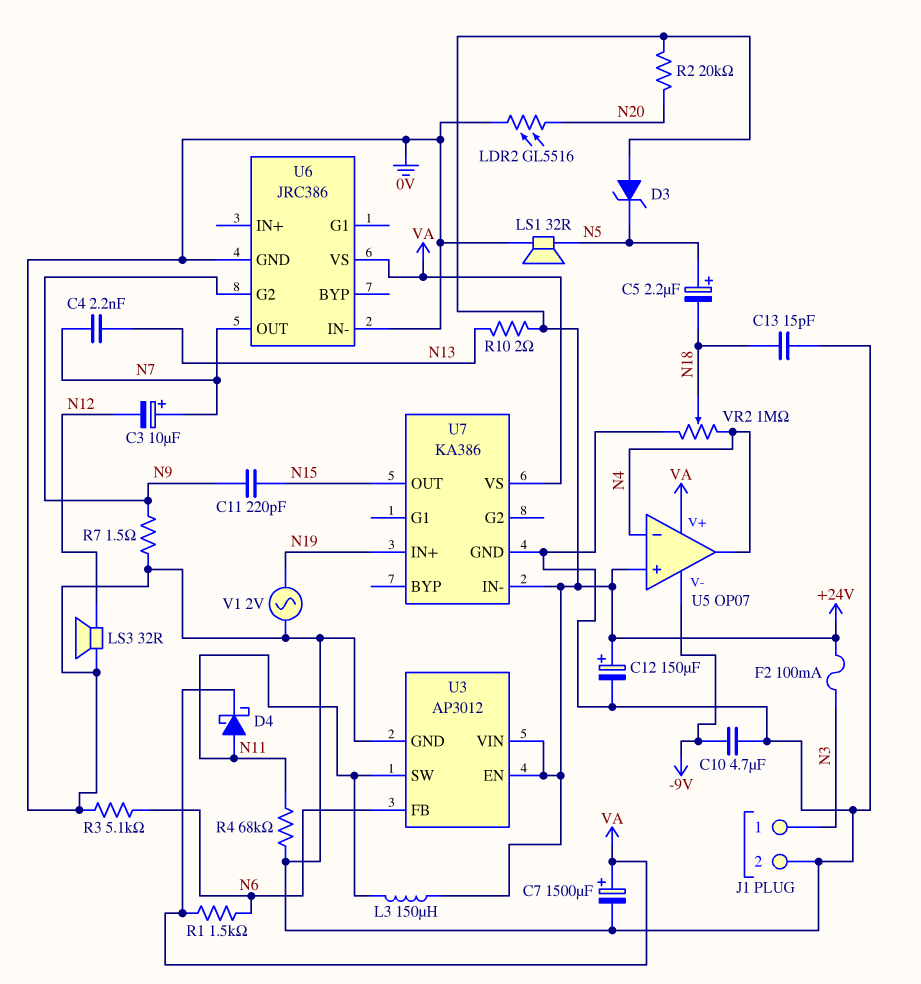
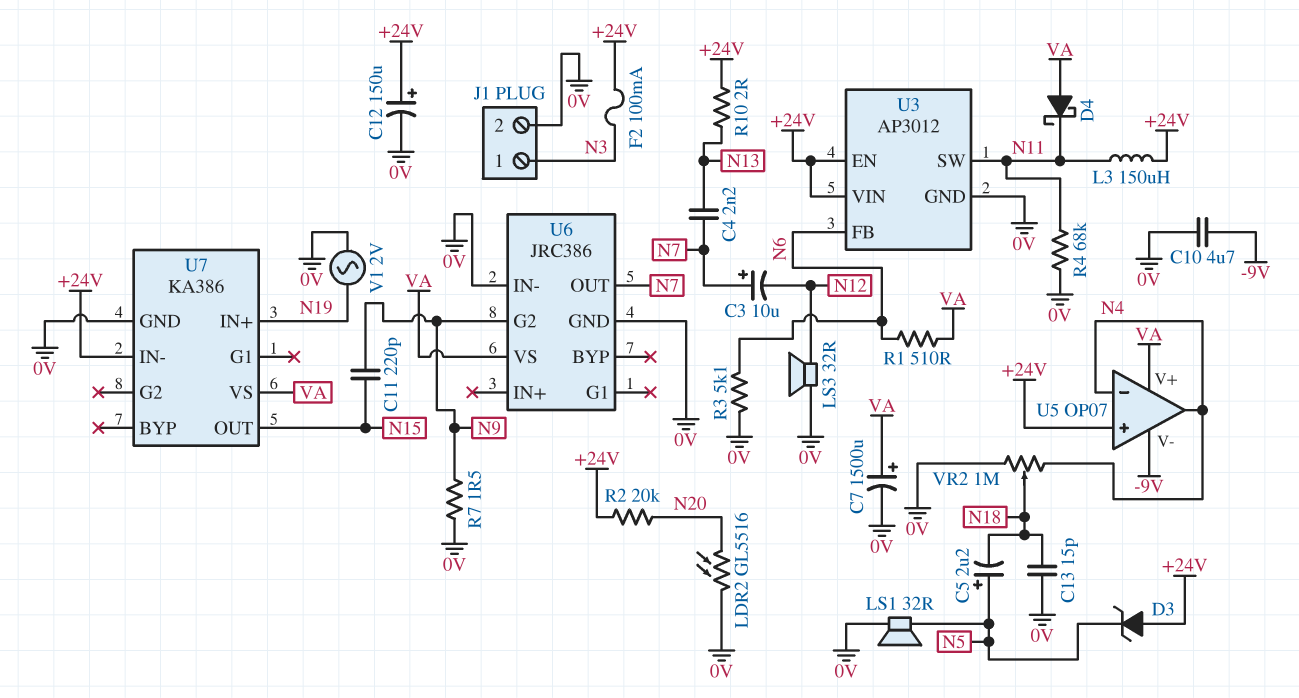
D4: schottky (A N11, K VA) -> schottky (A VA, K N11)
R1: 1.5k (N6, VA) -> 510 (N6, VA)

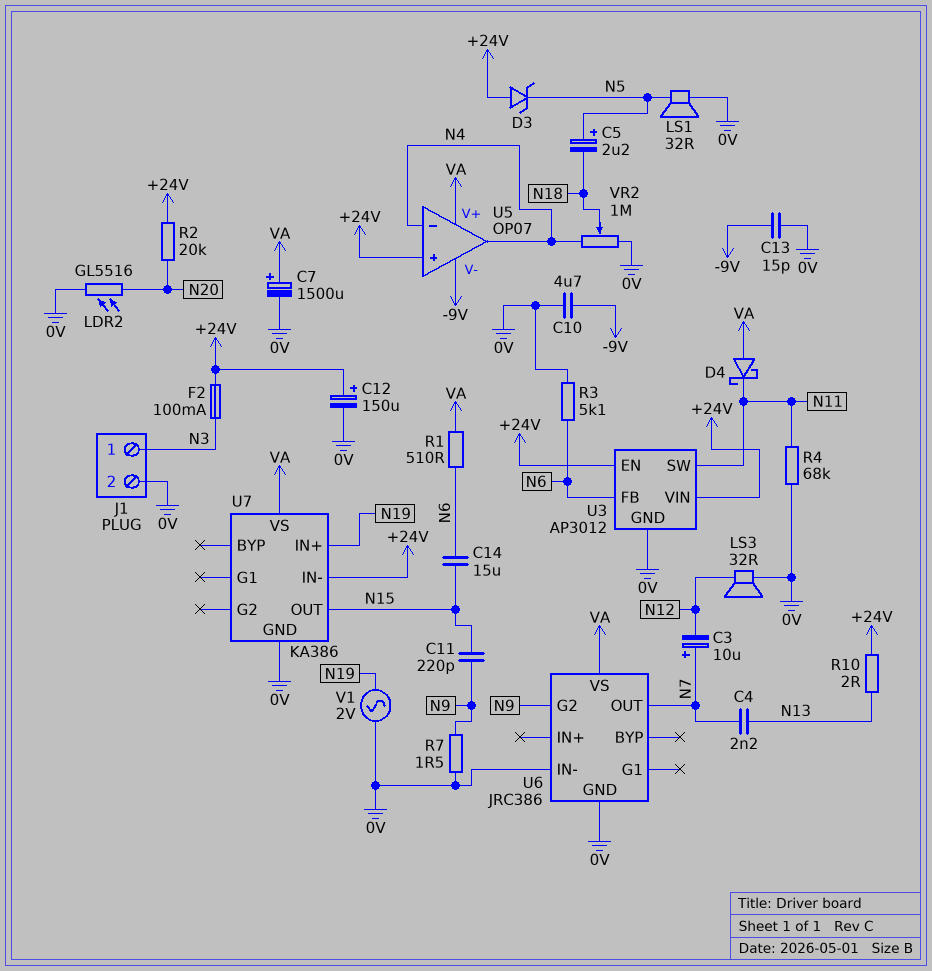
C13: 15pF (0V, N18) -> 15pF (-9V, 0V)
C14: none -> 15uF (N6, N15)
L3: 150uH (+24V, N11) -> none

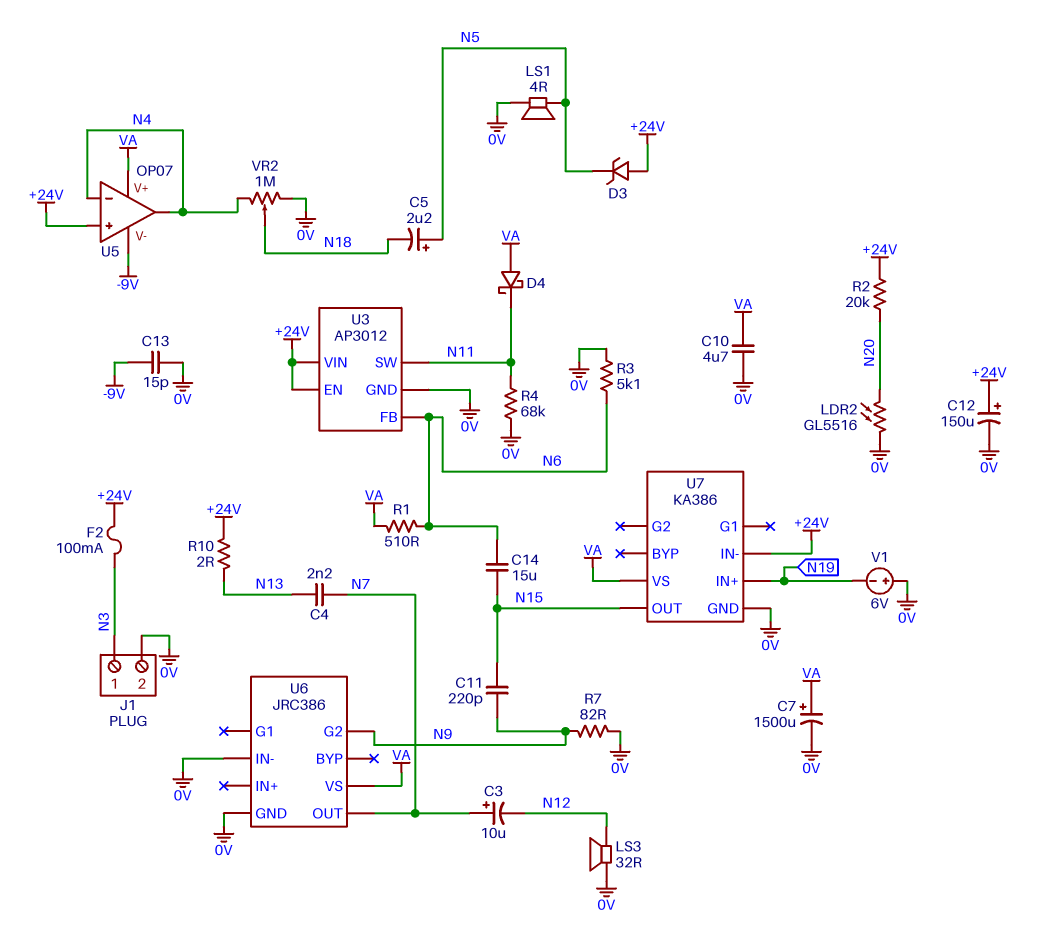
C10: 4.7uF (-9V, 0V) -> 4.7uF (0V, VA)
LS1: speaker 32R (0V, N5) -> speaker 4R (0V, N5)
R7: 1.5 (0V, N9) -> 82 (0V, N9)
V1: AC 2V (0V, N19) -> 6V (plus 0V, minus N19)

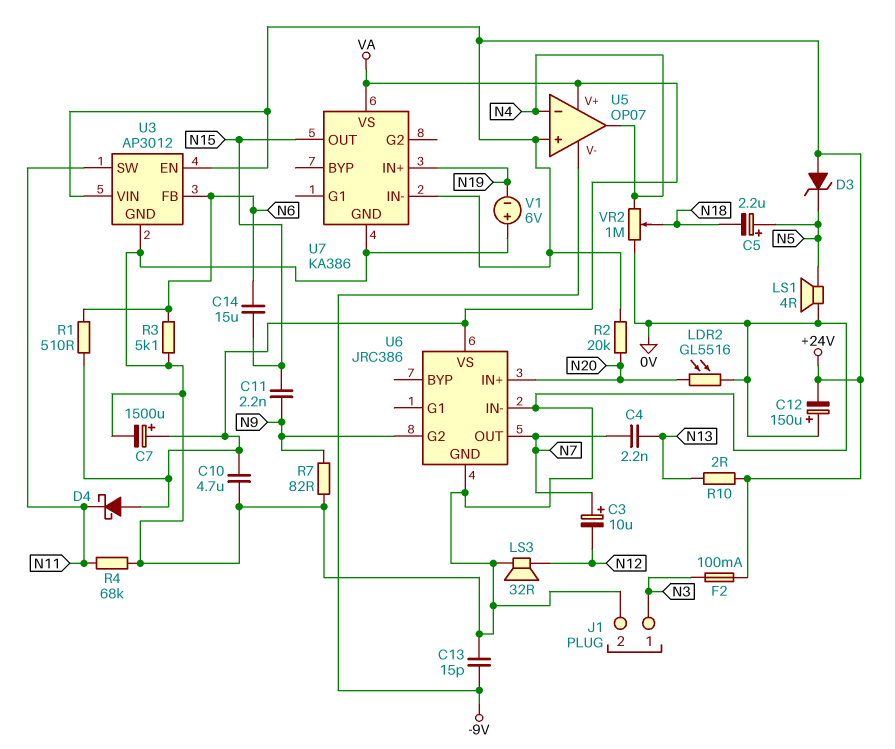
C11: 220pF (N9, N15) -> 2.2nF (N9, N15)
C12: 150uF (plus +24V, minus 0V) -> 150uF (plus 0V, minus +24V)
U6 pin IN+: none -> N20

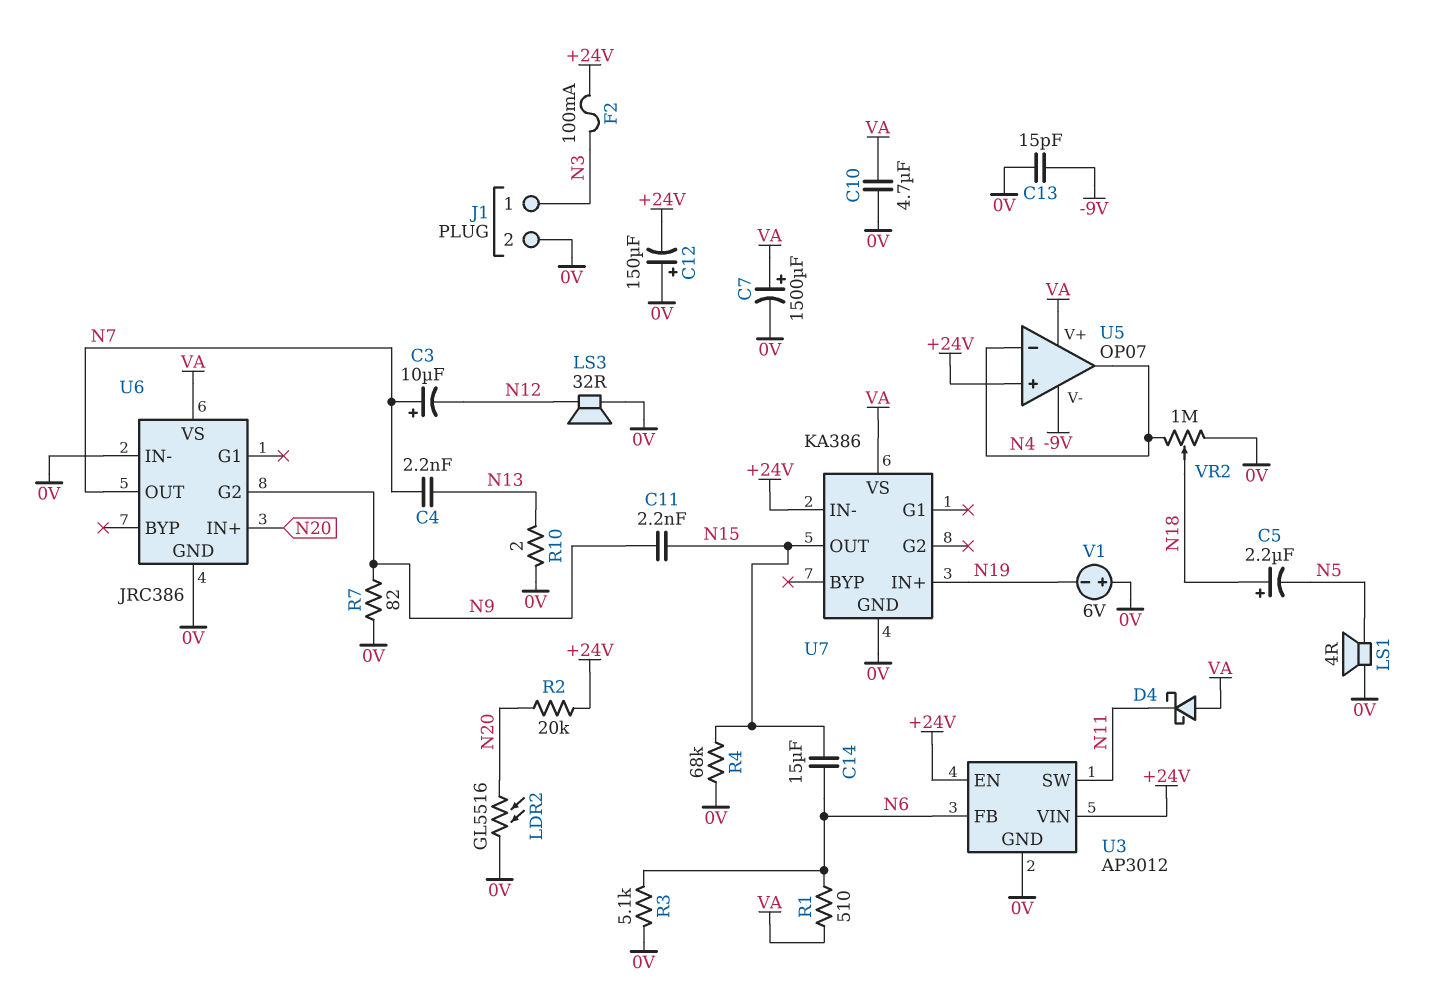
C5: 2.2uF (plus N5, minus N18) -> 2.2uF (plus N18, minus N5)
D3: zener (A +24V, K N5) -> none
R4: 68k (0V, N11) -> 68k (0V, N15)
R10: 2 (+24V, N13) -> 2 (0V, N13)

